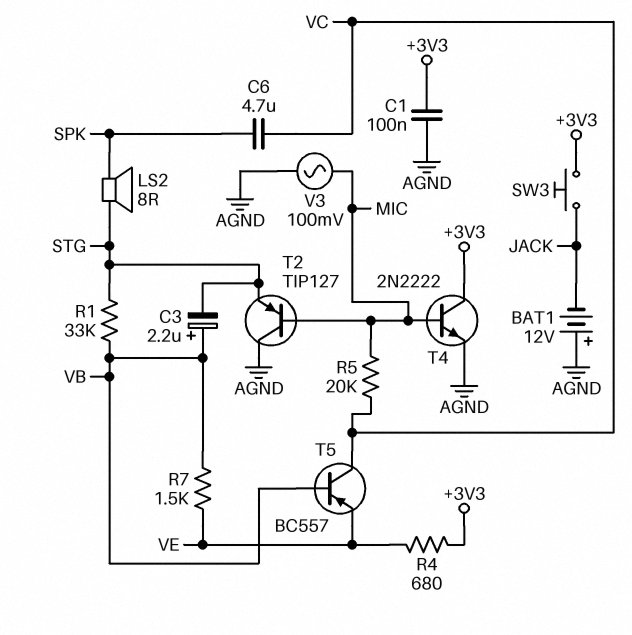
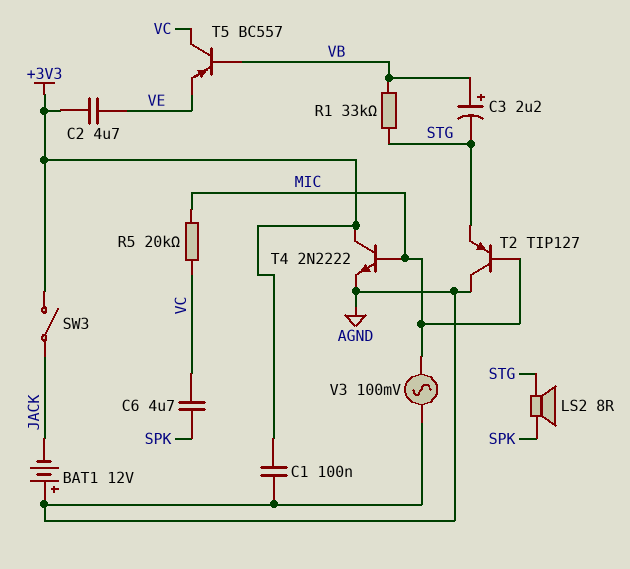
C2: none -> 4.7uF (+3V3, VE)
R4: 680 (+3V3, VE) -> none
R7: 1.5k (VB, VE) -> none
SW3: button (+3V3, JACK) -> switch (+3V3, JACK)

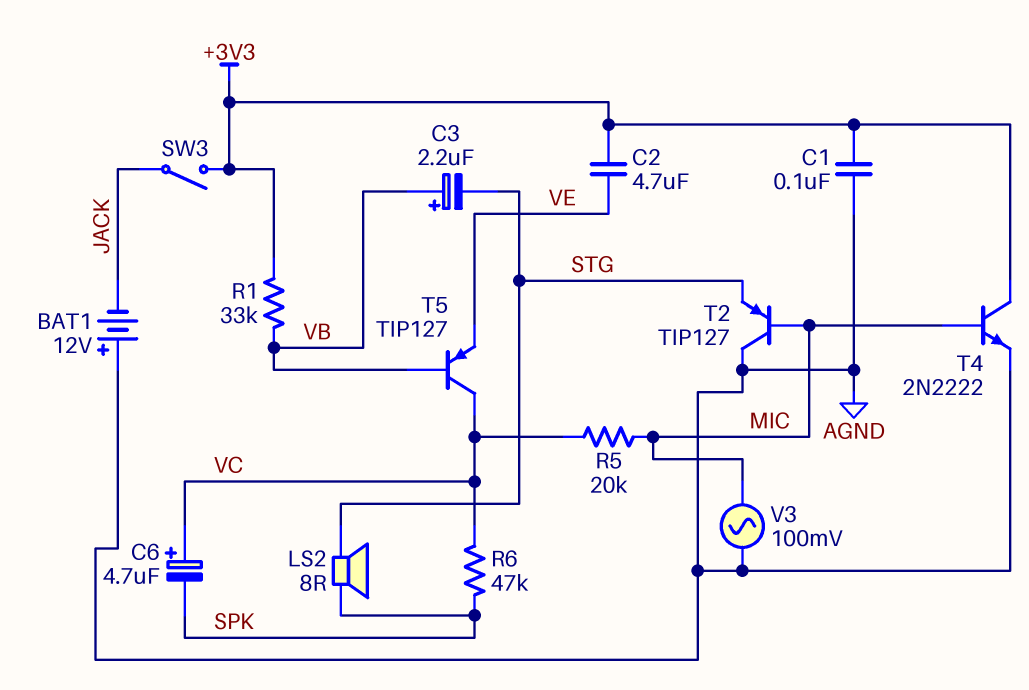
C6: 4.7uF (SPK, VC) -> 4.7uF (plus VC, minus SPK)
R1: 33k (STG, VB) -> 33k (+3V3, VB)
R6: none -> 47k (SPK, VC)
T5: PNP BC557 (B VB, C VC, E VE) -> PNP TIP127 (B VB, C VC, E VE)

